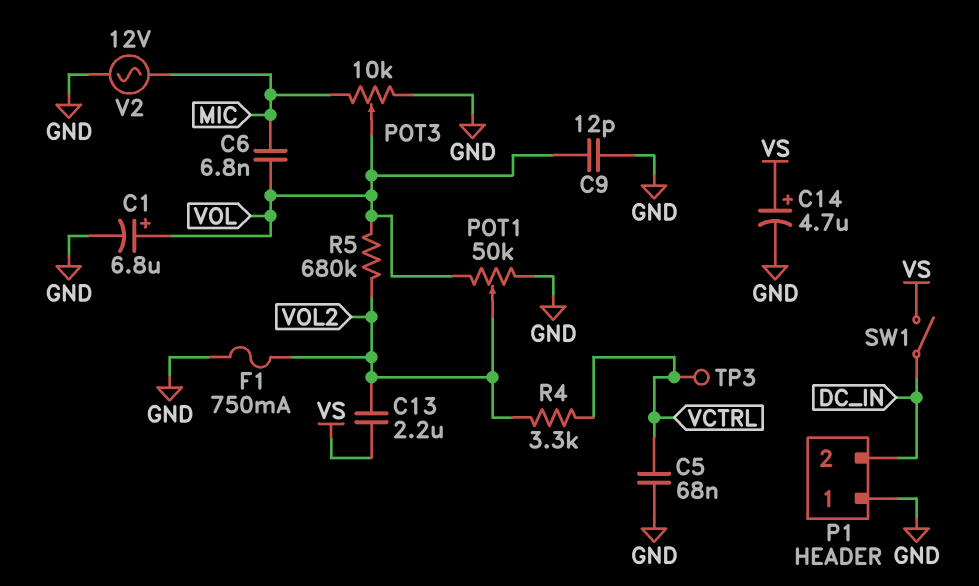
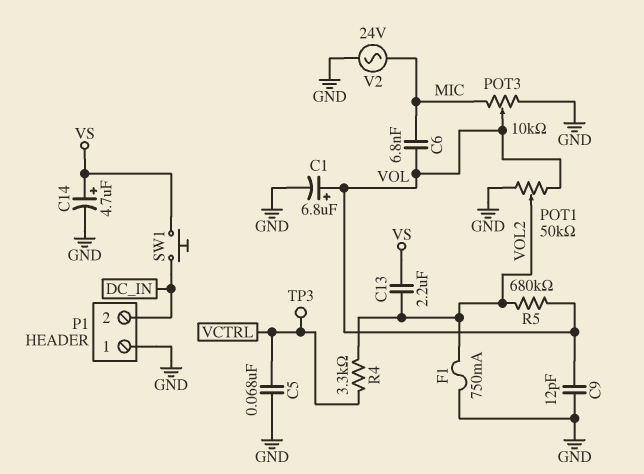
SW1: switch (DC_IN, VS) -> button (DC_IN, VS)
V2: AC 12V (GND, MIC) -> AC 24V (GND, MIC)

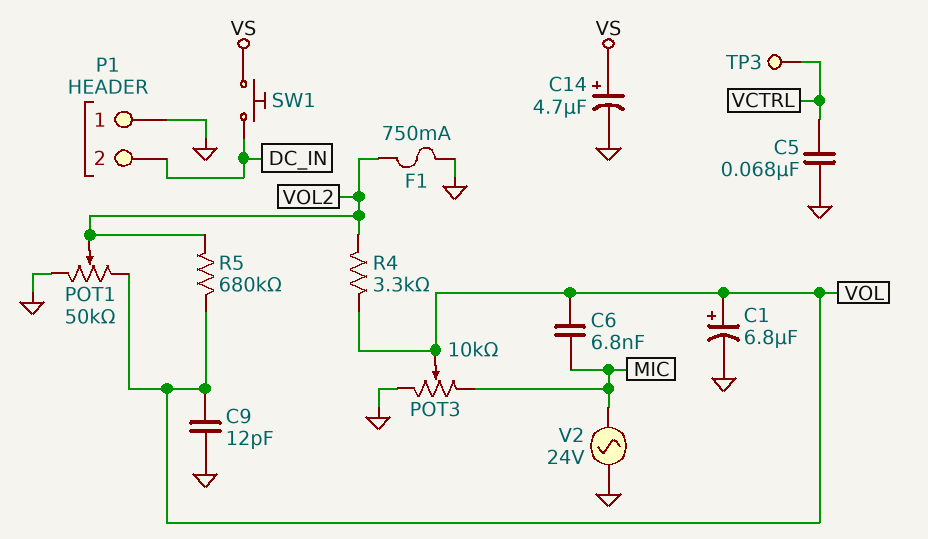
C13: 2.2uF (VOL2, VS) -> none
R4: 3.3k (VCTRL, VOL2) -> 3.3k (VOL, VOL2)

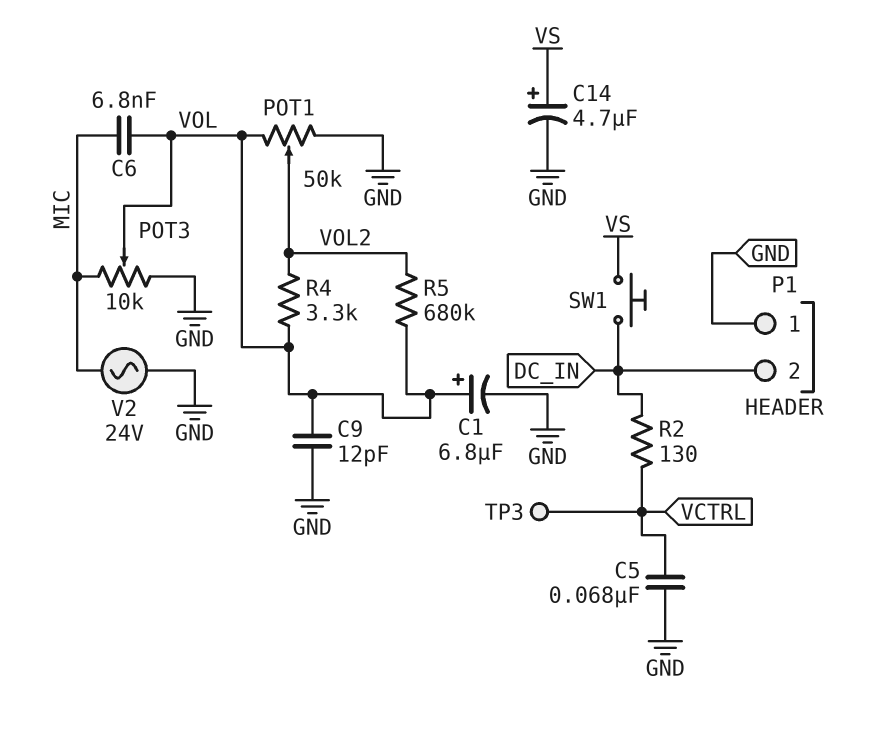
F1: 750mA (GND, VOL2) -> none
R2: none -> 130 (DC_IN, VCTRL)

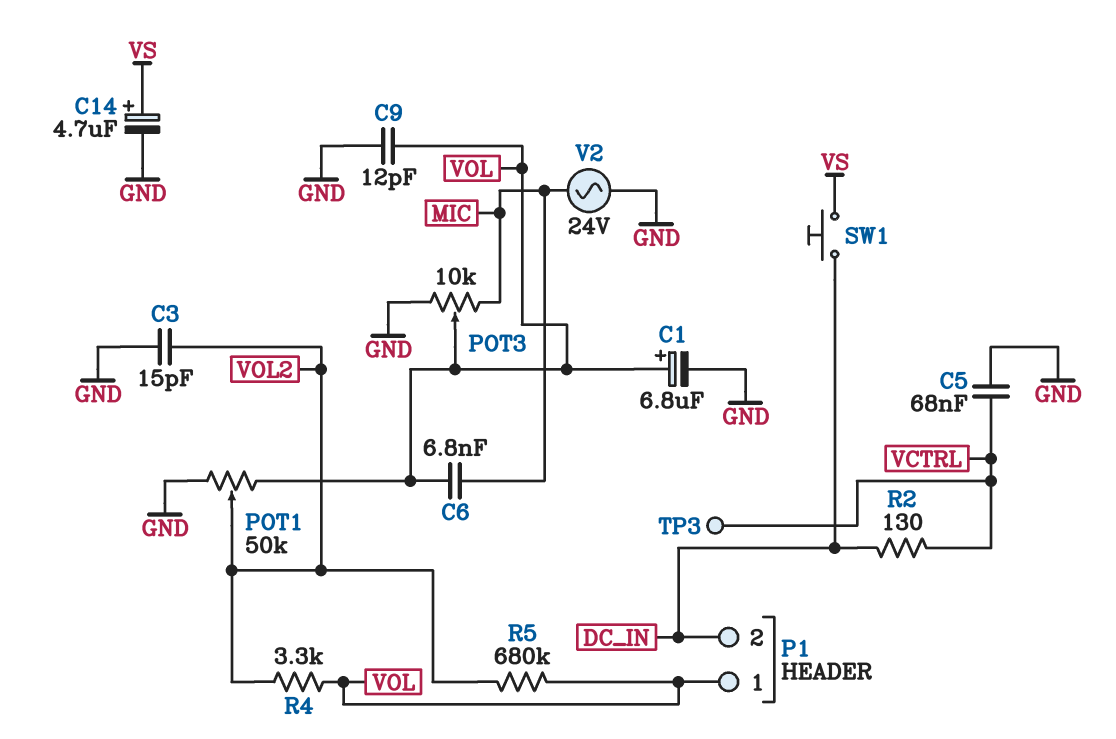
C3: none -> 15pF (GND, VOL2)
P1 pin 1: GND -> VOL

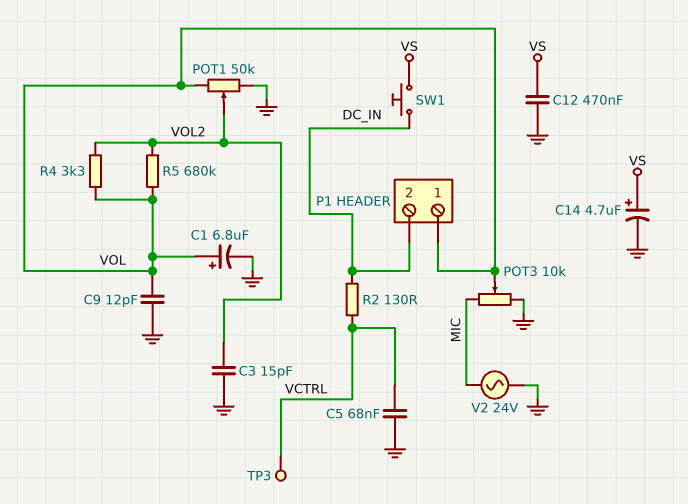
C6: 6.8nF (MIC, VOL) -> none
C12: none -> 470nF (GND, VS)

